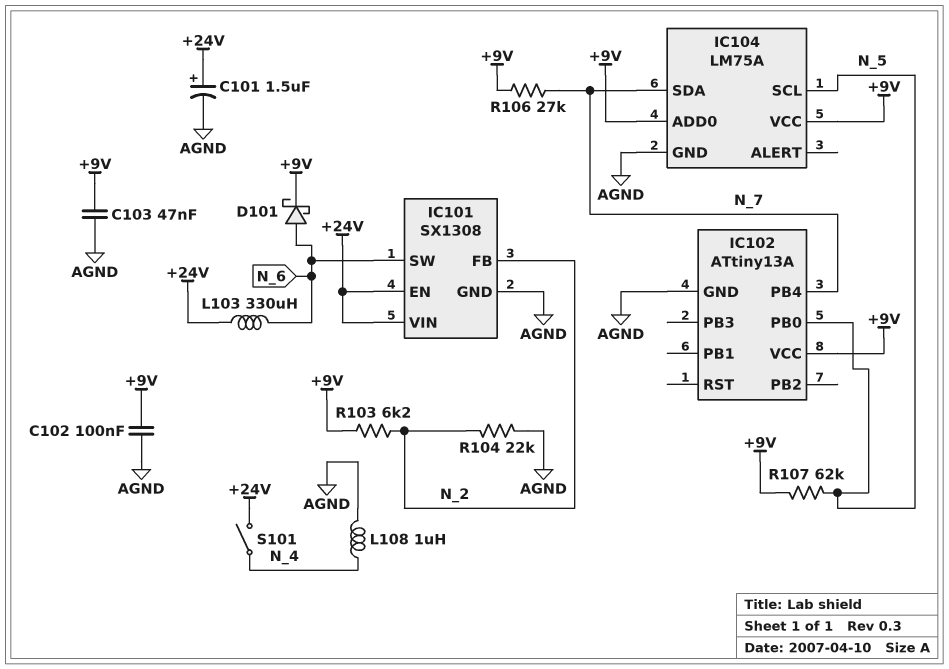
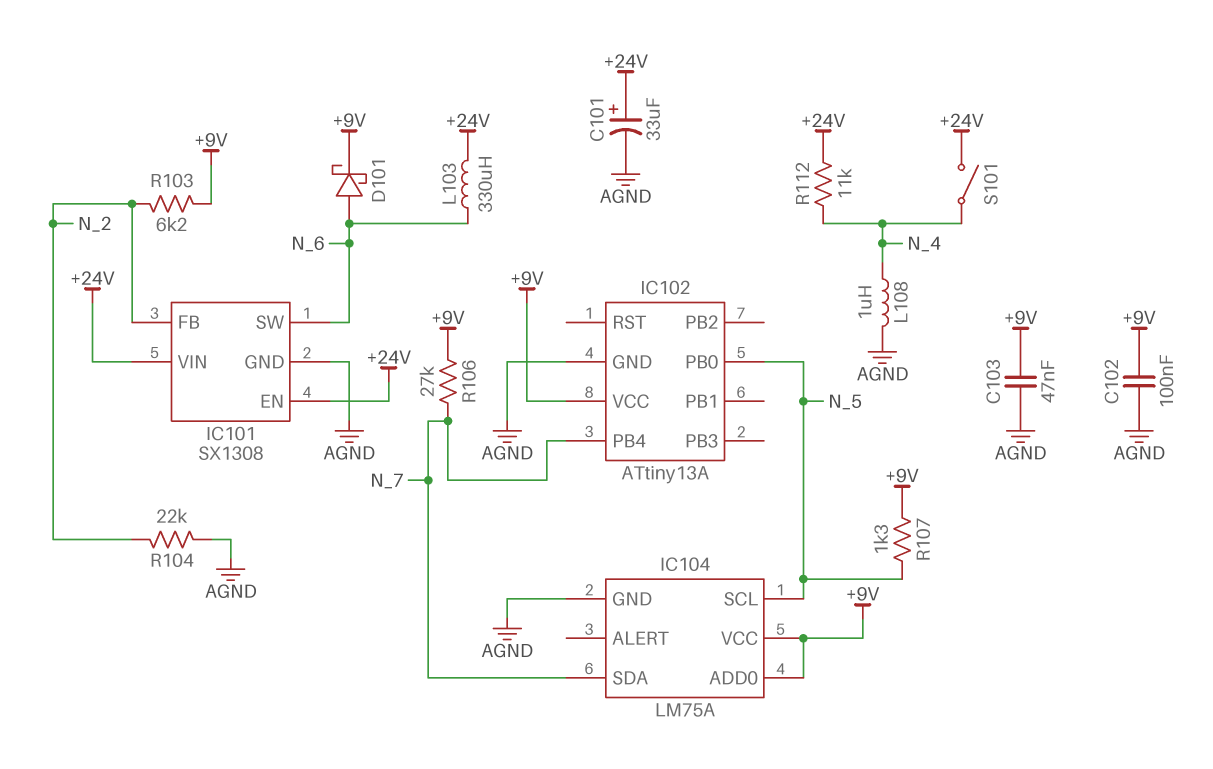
C101: 1.5uF (plus +24V, minus AGND) -> 33uF (plus +24V, minus AGND)
R107: 62k (+9V, N_5) -> 1.3k (+9V, N_5)
R112: none -> 11k (+24V, N_4)

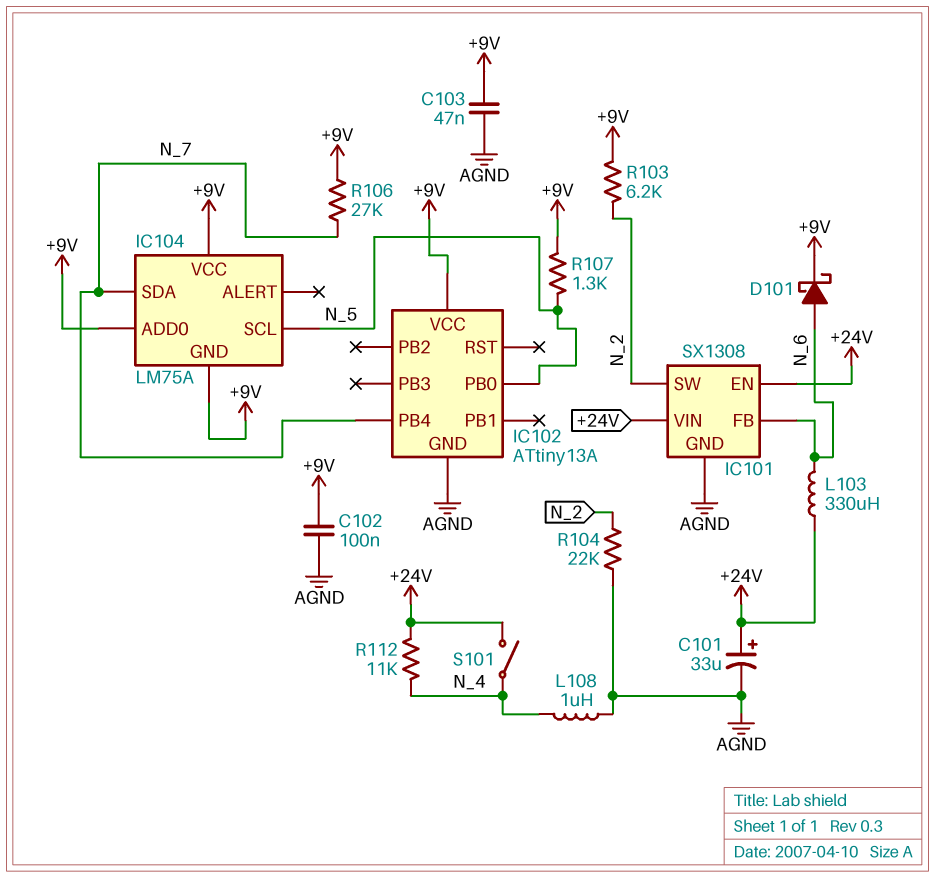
IC101 pin FB: N_2 -> N_6
IC101 pin SW: N_6 -> N_2
IC104 pin GND: AGND -> +9V

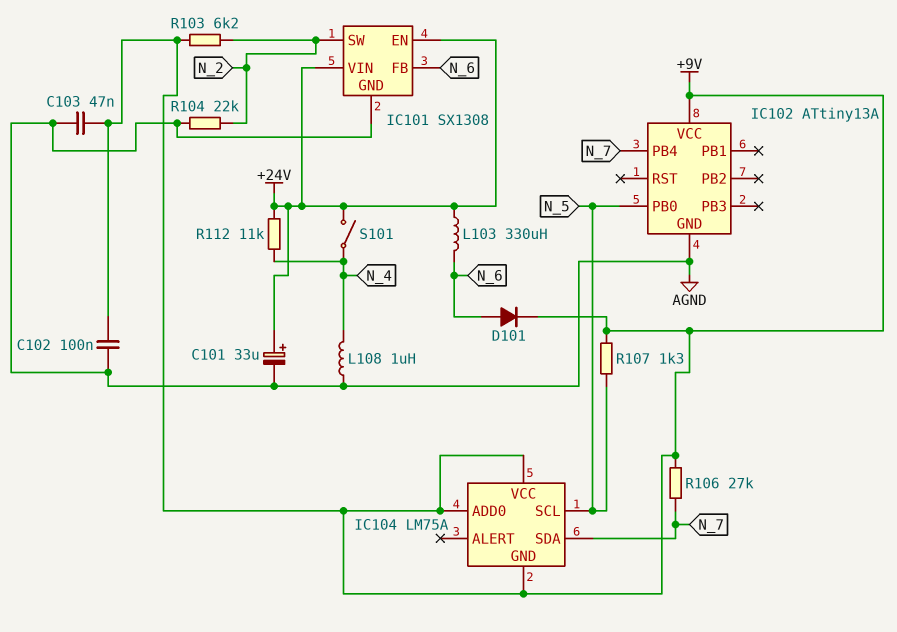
D101: schottky (A N_6, K +9V) -> diode (A N_6, K +9V)

